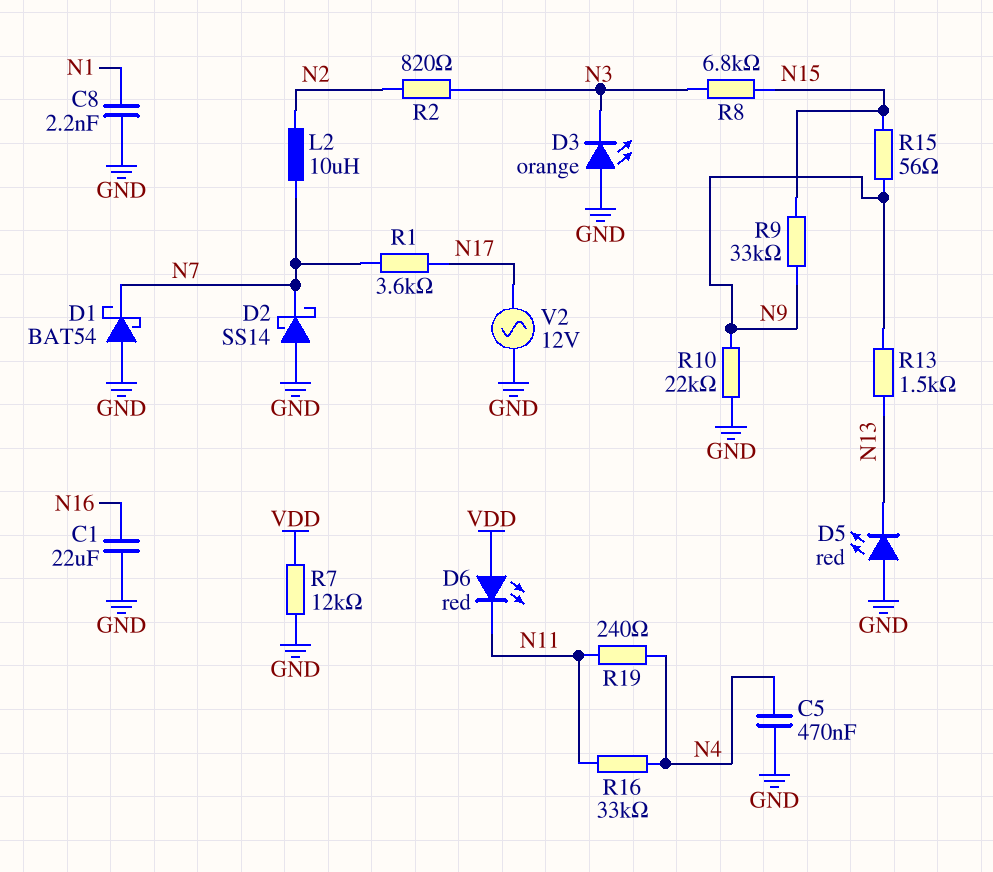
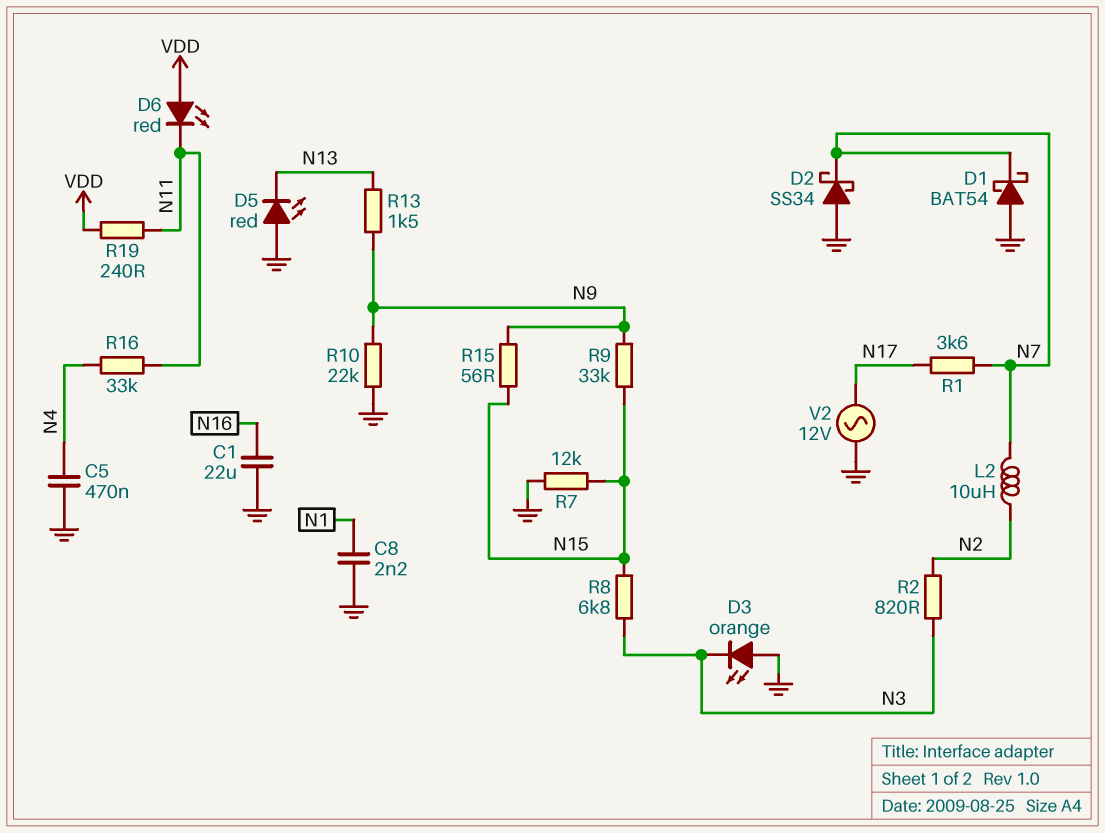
D2: schottky SS14 (A GND, K N7) -> schottky SS34 (A GND, K N7)
R7: 12k (GND, VDD) -> 12k (GND, N15)
R19: 240 (N4, N11) -> 240 (N11, VDD)

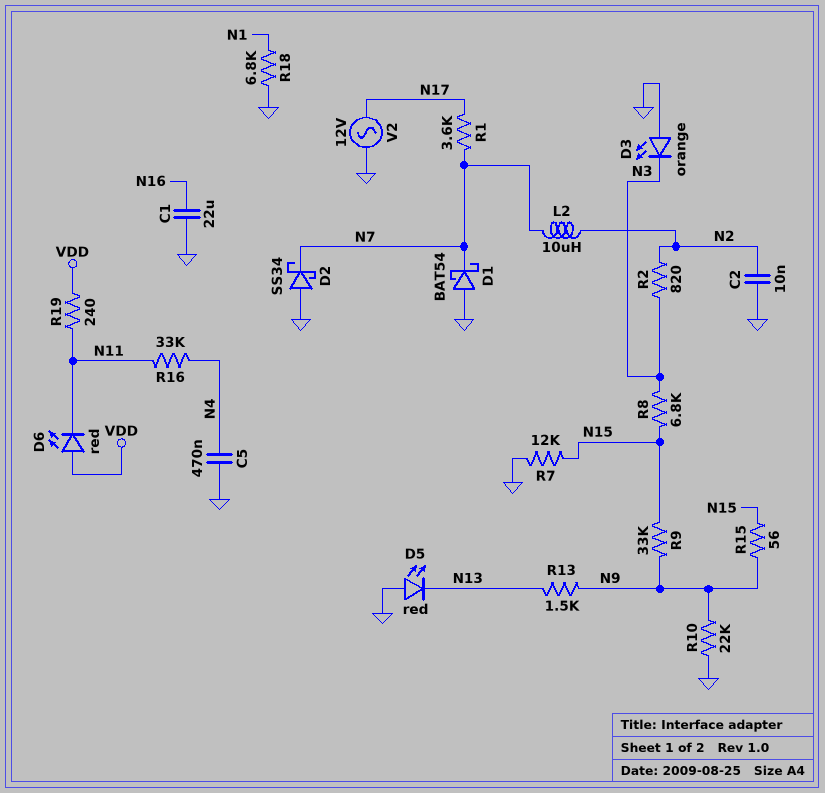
C2: none -> 10nF (GND, N2)
C8: 2.2nF (GND, N1) -> none
R18: none -> 6.8k (GND, N1)

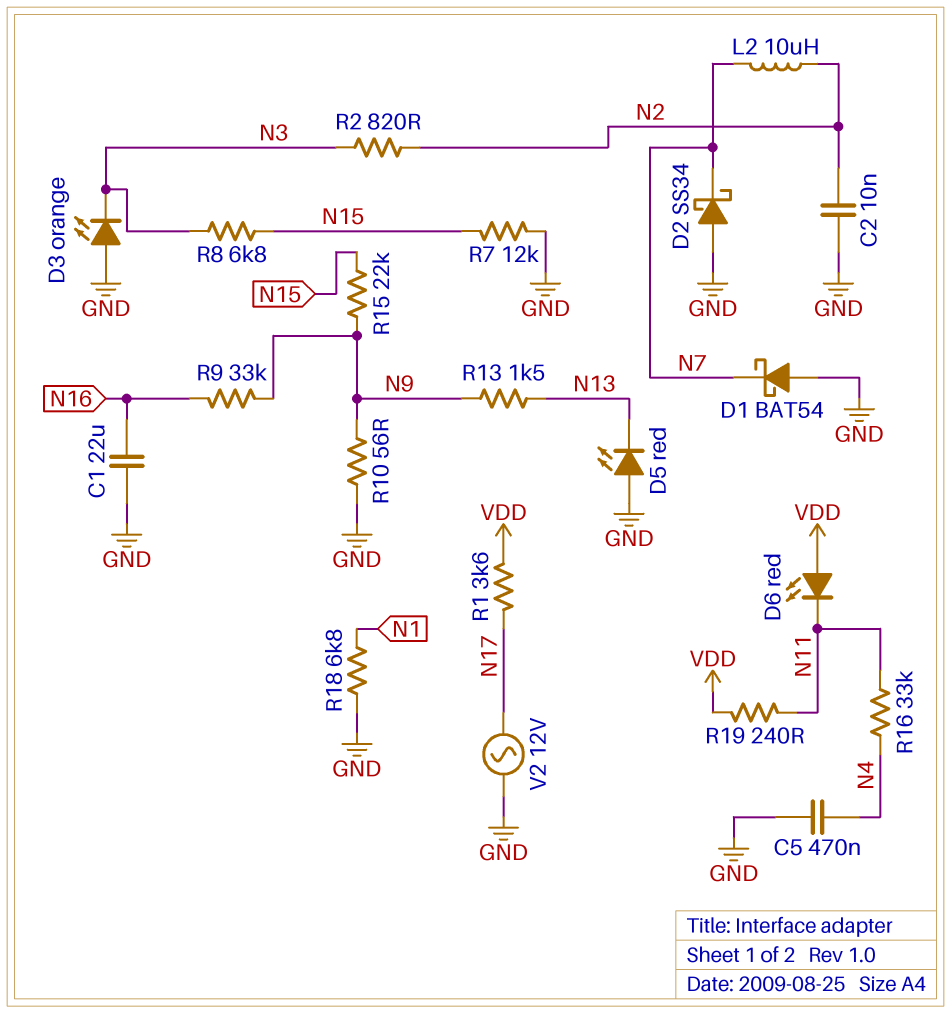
R1: 3.6k (N7, N17) -> 3.6k (N17, VDD)
R9: 33k (N9, N15) -> 33k (N9, N16)
R10: 22k (GND, N9) -> 56 (GND, N9)
R15: 56 (N9, N15) -> 22k (N9, N15)

